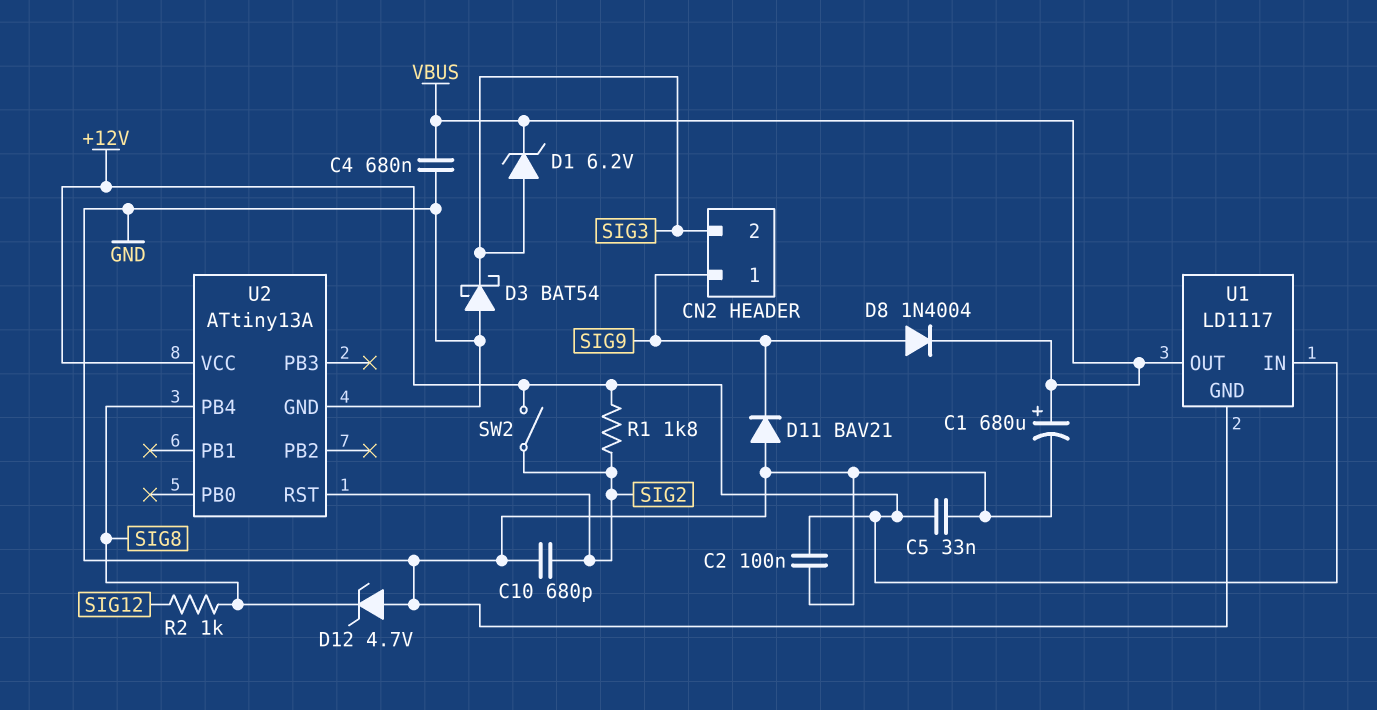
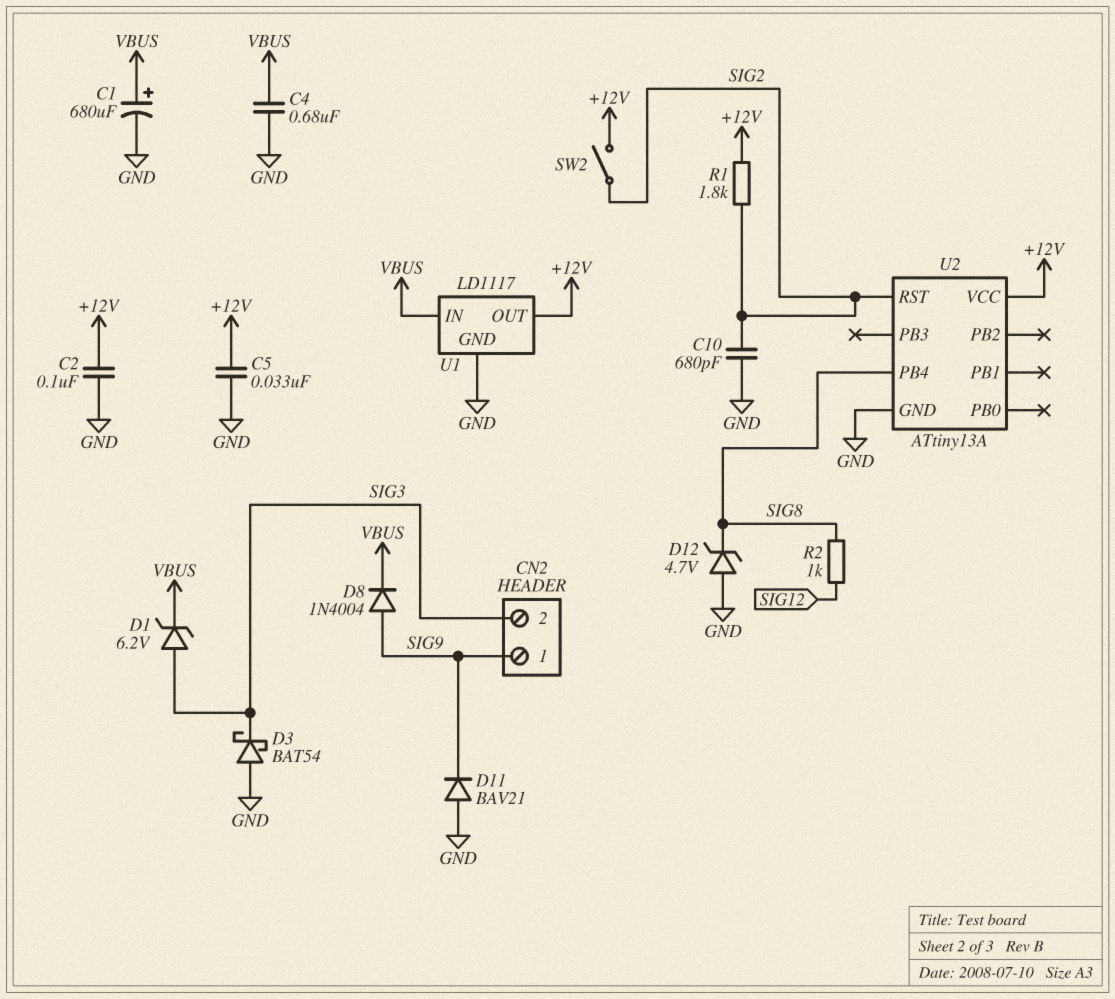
U1 pin IN: +12V -> VBUS
U1 pin OUT: VBUS -> +12V

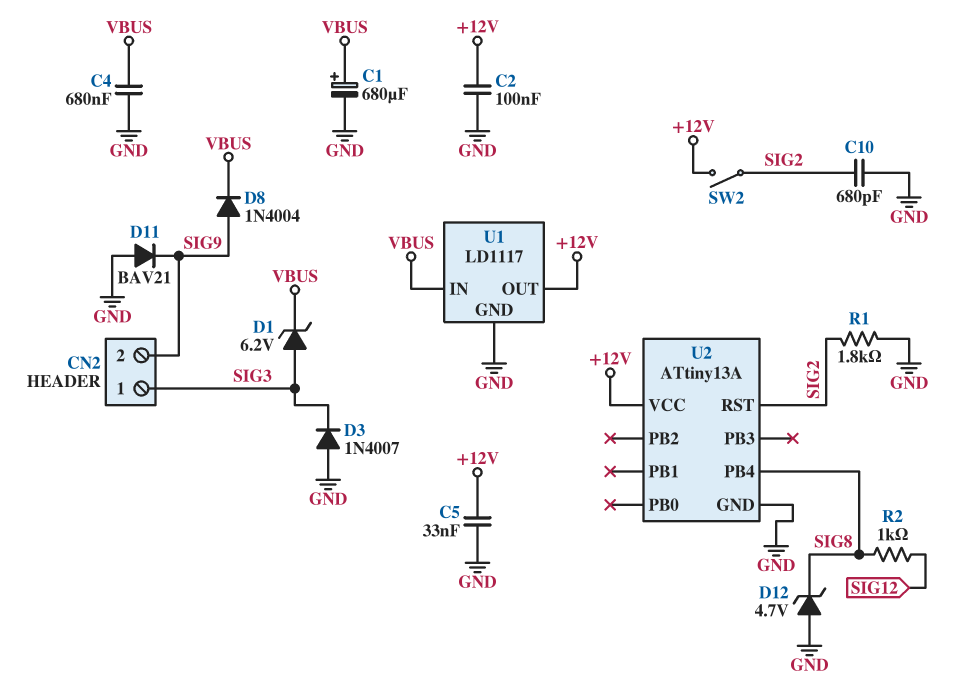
CN2 pin 1: SIG9 -> SIG3
CN2 pin 2: SIG3 -> SIG9
D3: schottky BAT54 (A GND, K SIG3) -> diode 1N4007 (A GND, K SIG3)
R1: 1.8k (+12V, SIG2) -> 1.8k (GND, SIG2)

